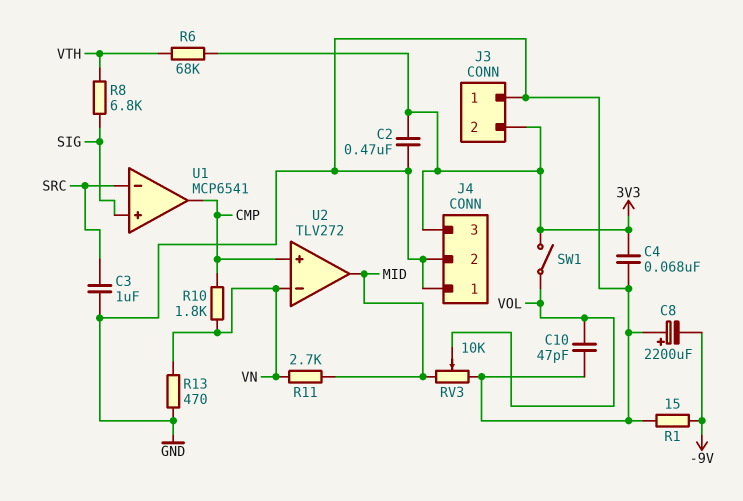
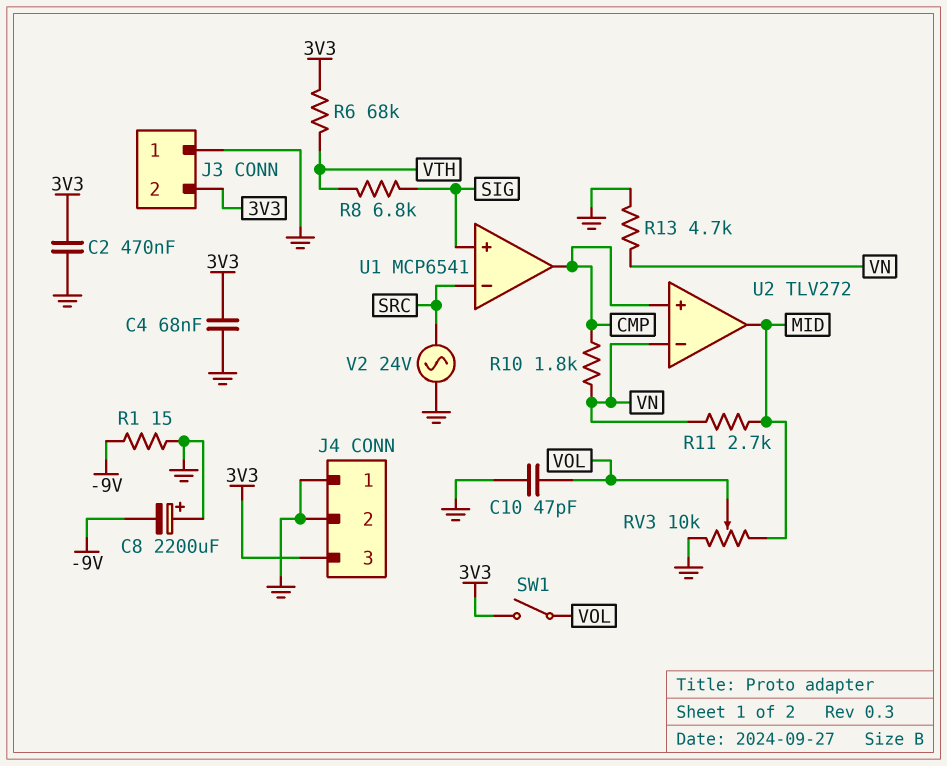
C3: 1uF (GND, SRC) -> none
R13: 470 (GND, VN) -> 4.7k (GND, VN)
V2: none -> AC 24V (GND, SRC)

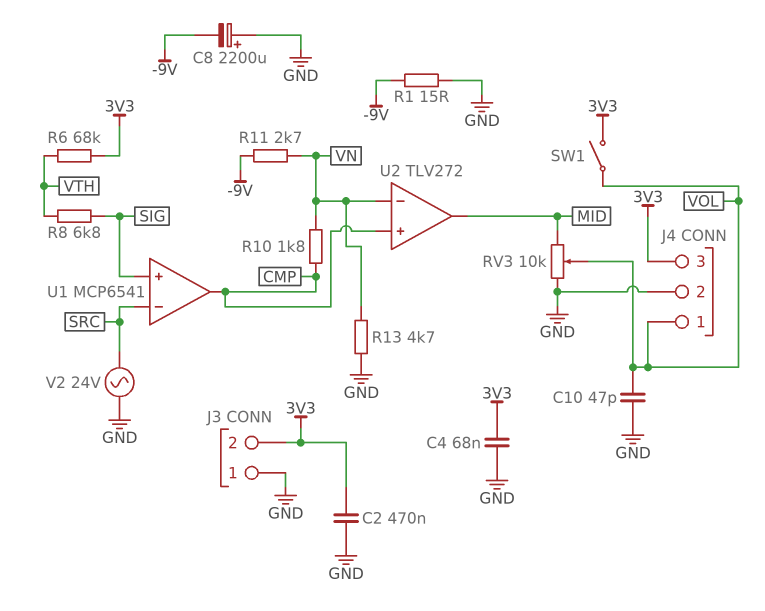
J4 pin 1: GND -> VOL
R11: 2.7k (MID, VN) -> 2.7k (-9V, VN)

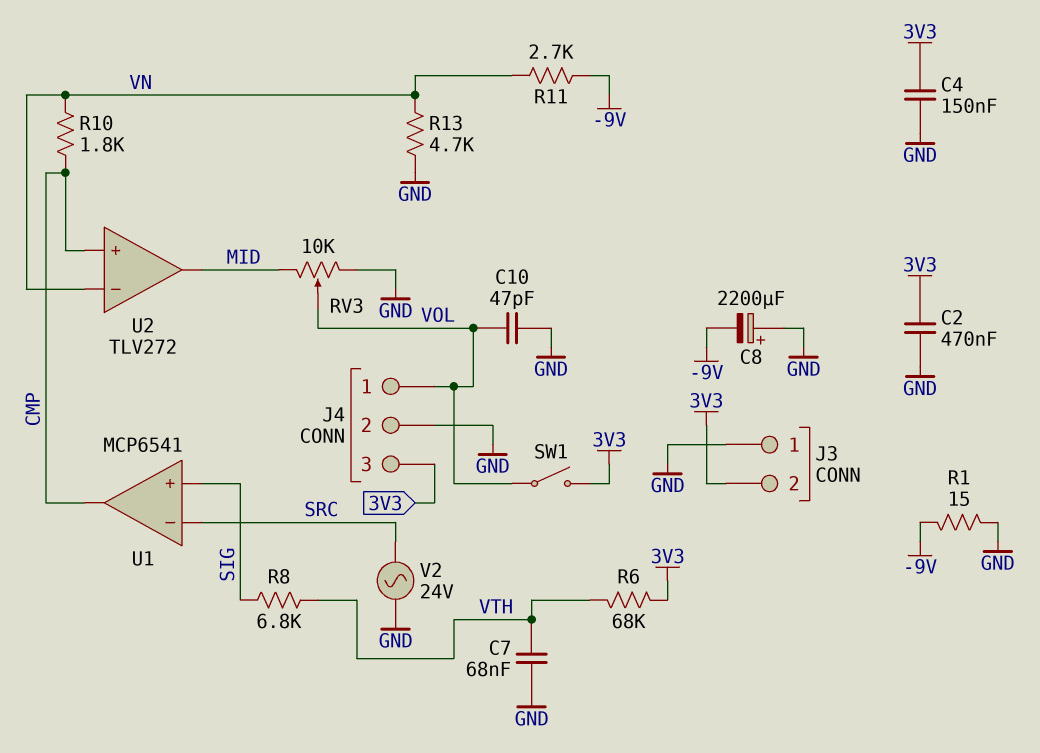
C4: 68nF (3V3, GND) -> 150nF (3V3, GND)
C7: none -> 68nF (GND, VTH)

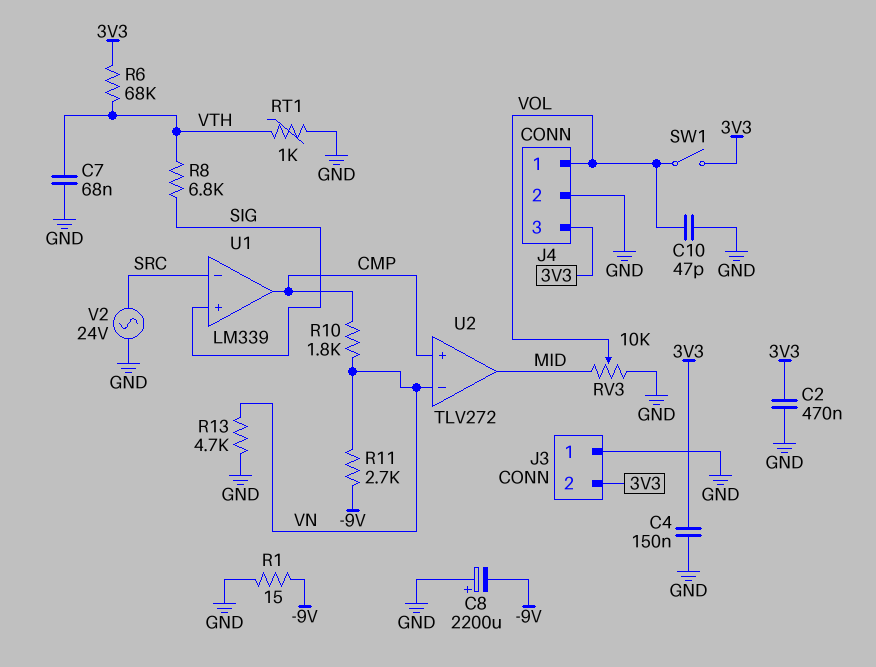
RT1: none -> 1k (GND, VTH)
U1: MCP6541 -> LM339

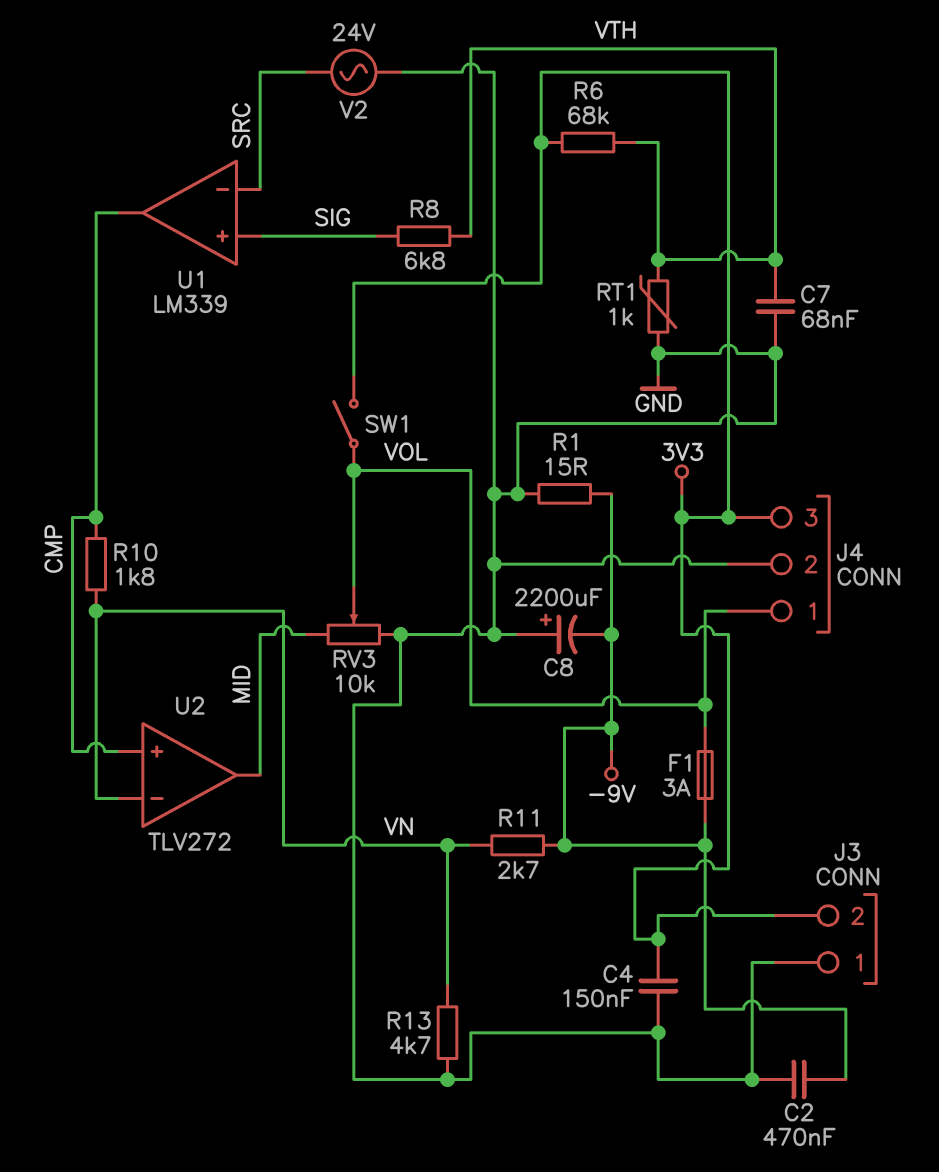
C2: 470nF (3V3, GND) -> 470nF (-9V, GND)
C10: 47pF (GND, VOL) -> none
F1: none -> 3A (-9V, VOL)

